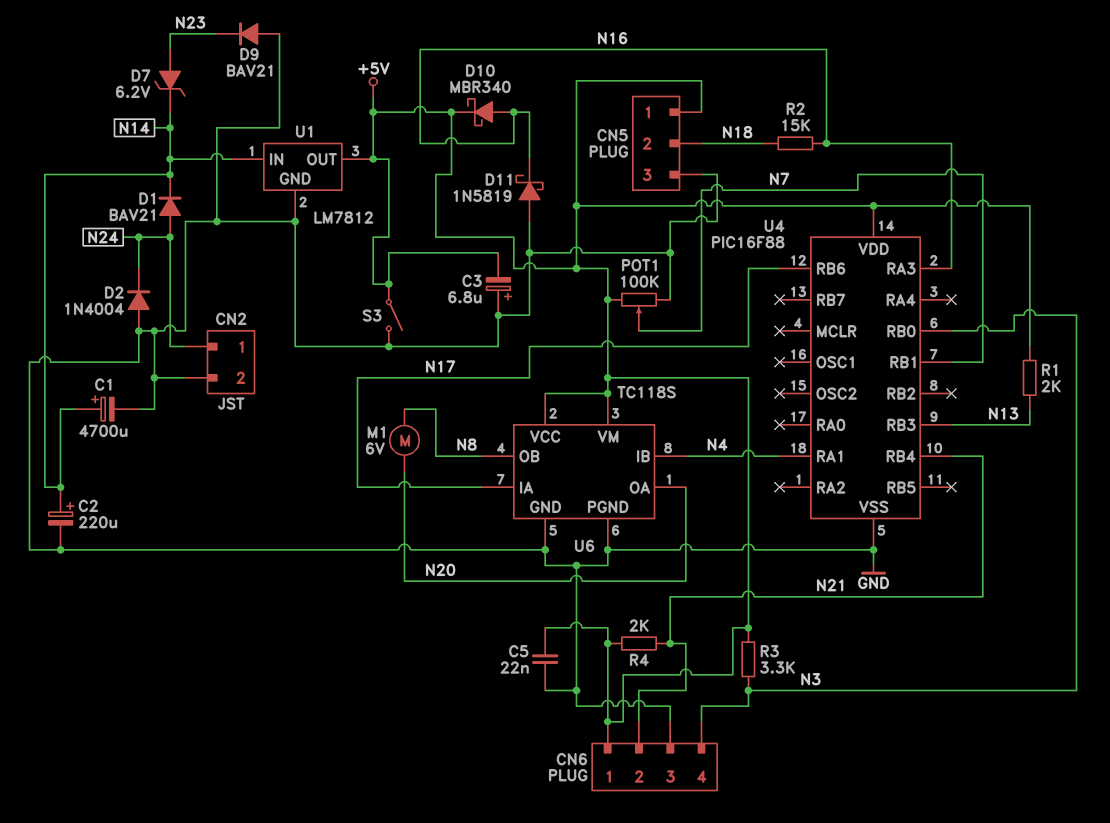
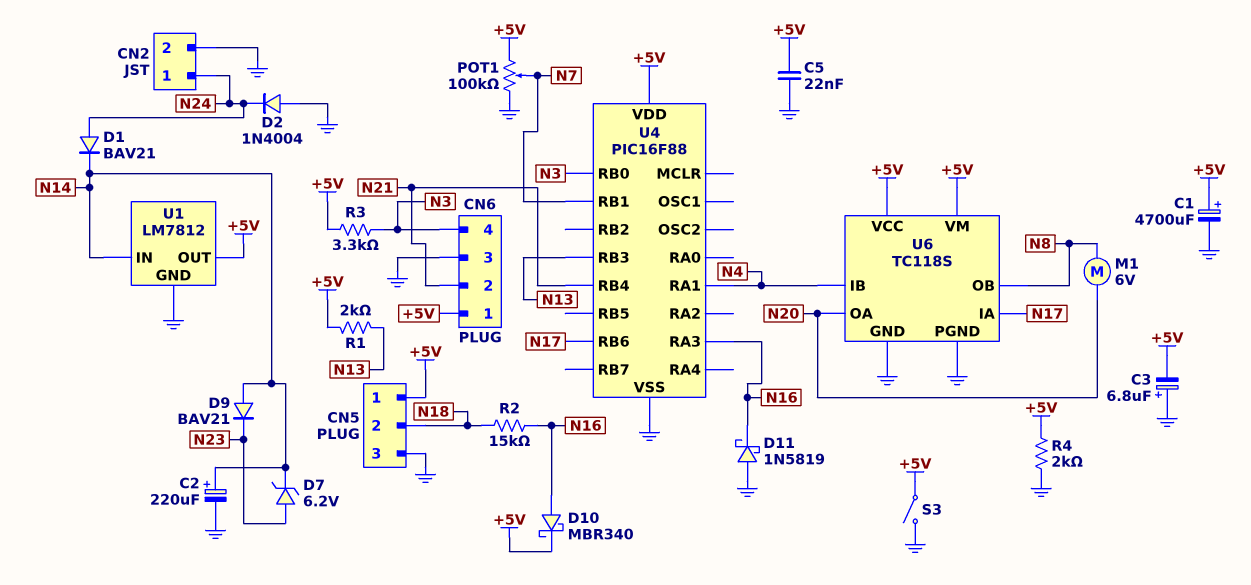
C1: 4700uF (plus N14, minus GND) -> 4700uF (plus +5V, minus GND)
D9: diode BAV21 (A GND, K N23) -> diode BAV21 (A N14, K N23)
R4: 2k (+5V, N21) -> 2k (+5V, GND)

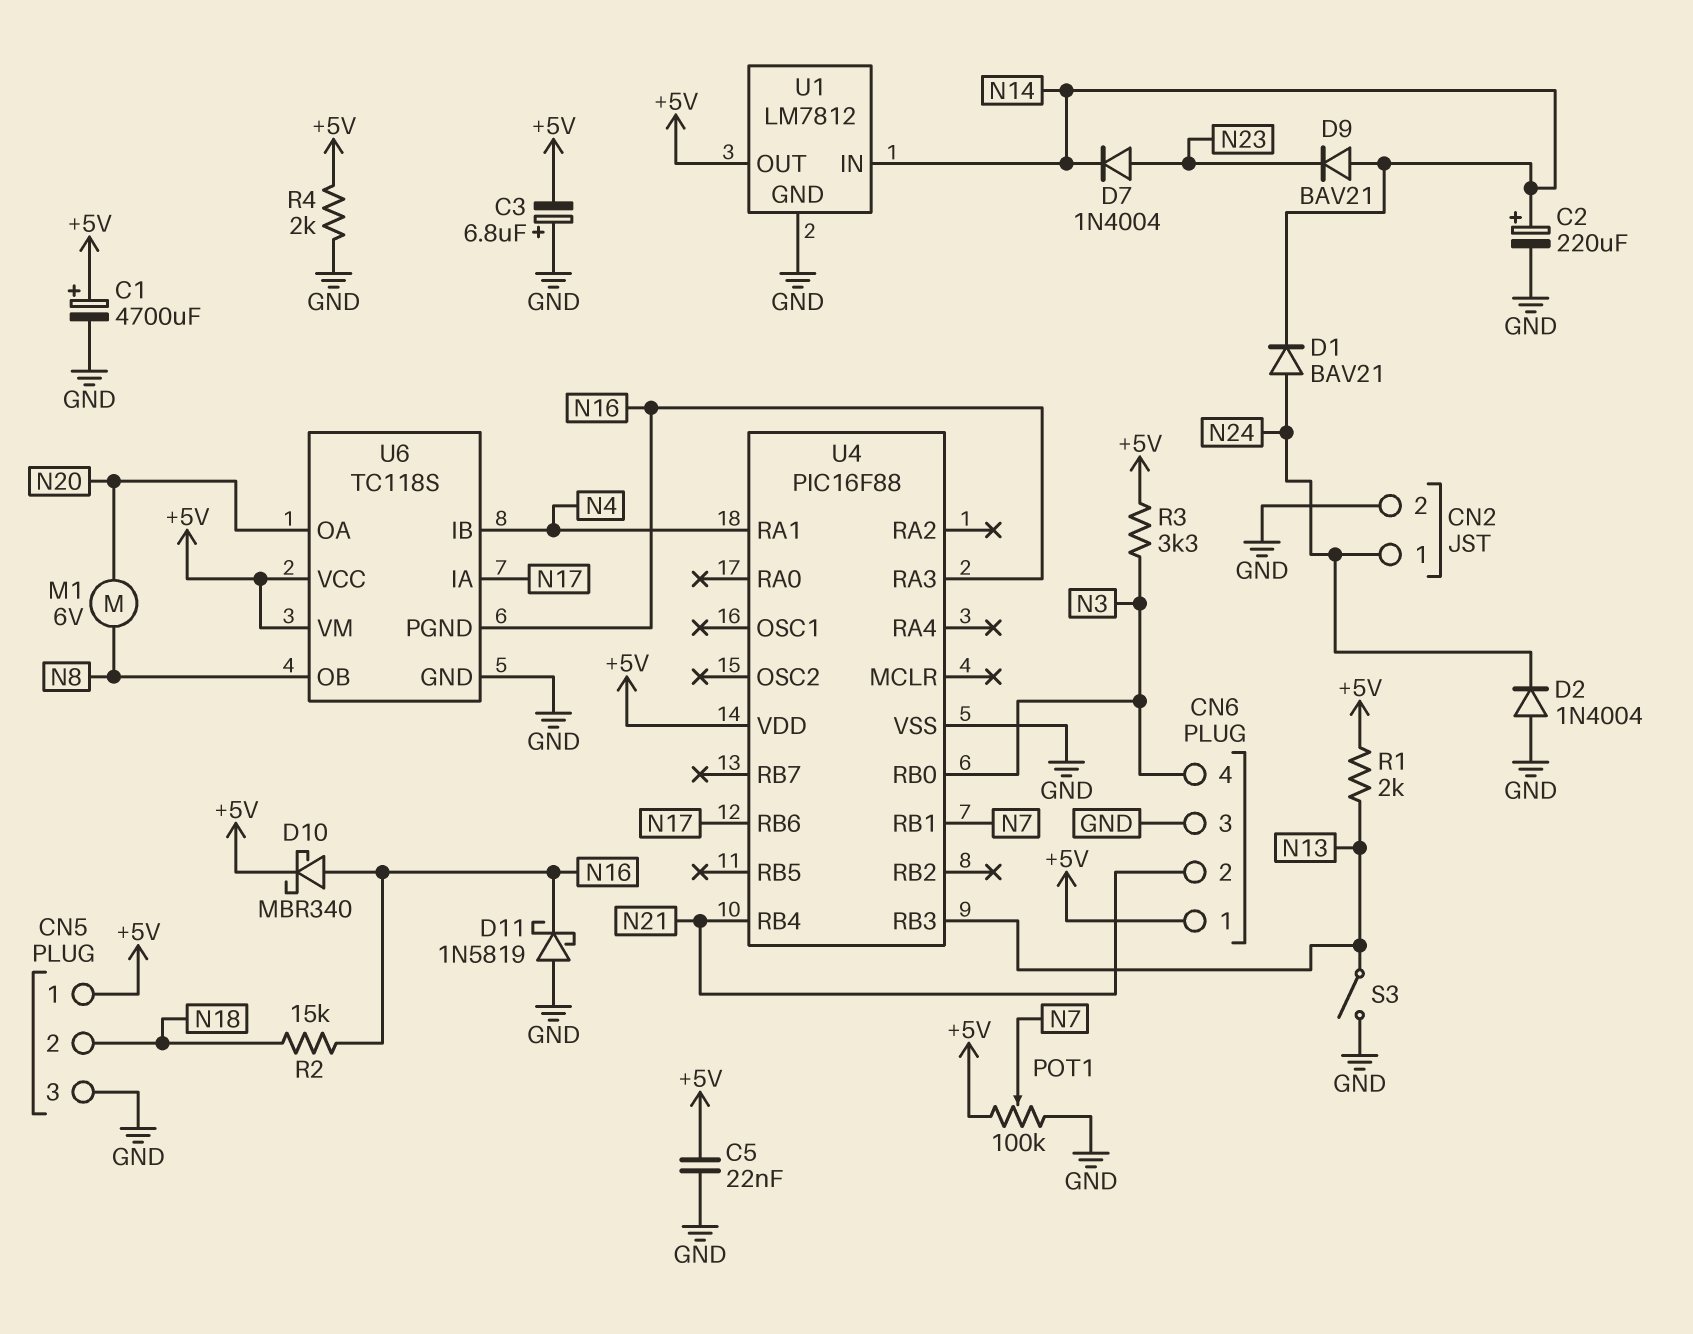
D7: zener 6.2V (A N23, K N14) -> diode 1N4004 (A N23, K N14)
S3: switch (+5V, GND) -> switch (GND, N13)
U6 pin PGND: GND -> N16

